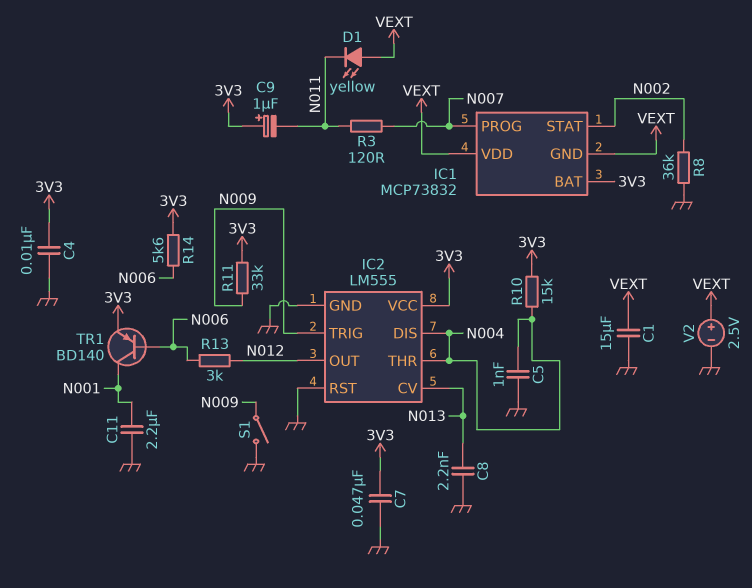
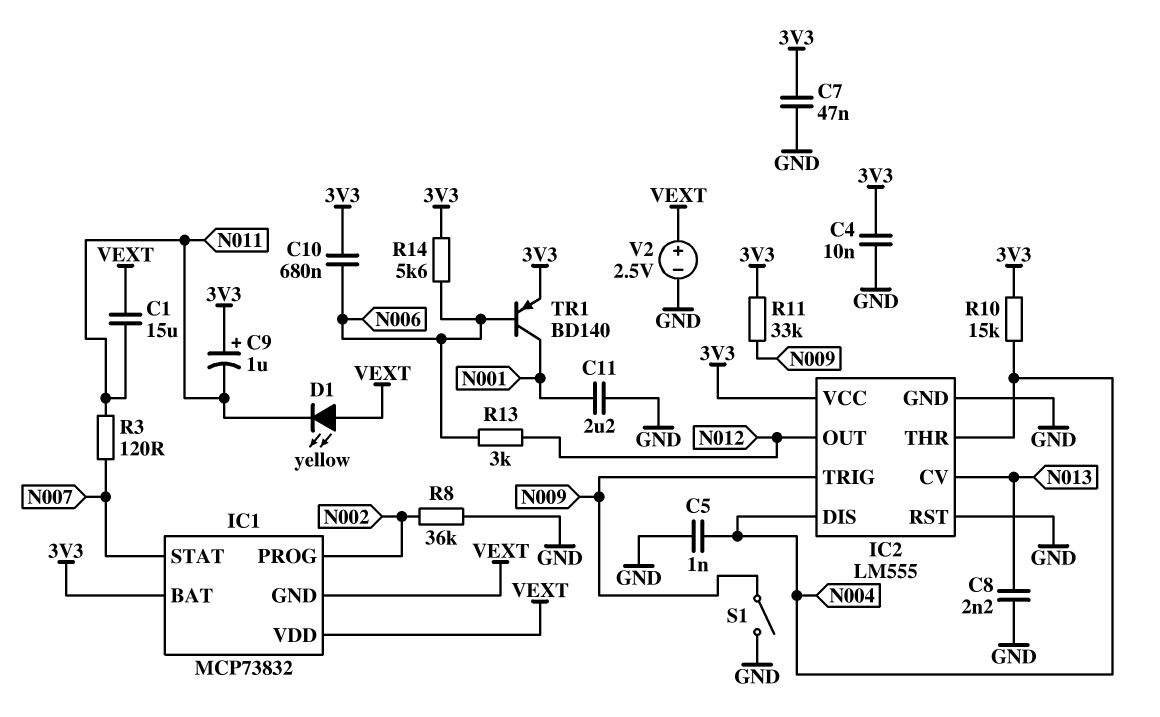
C1: 15uF (GND, VEXT) -> 15uF (N011, VEXT)
C10: none -> 680nF (3V3, N006)
IC1 pin PROG: N007 -> N002
IC1 pin STAT: N002 -> N007

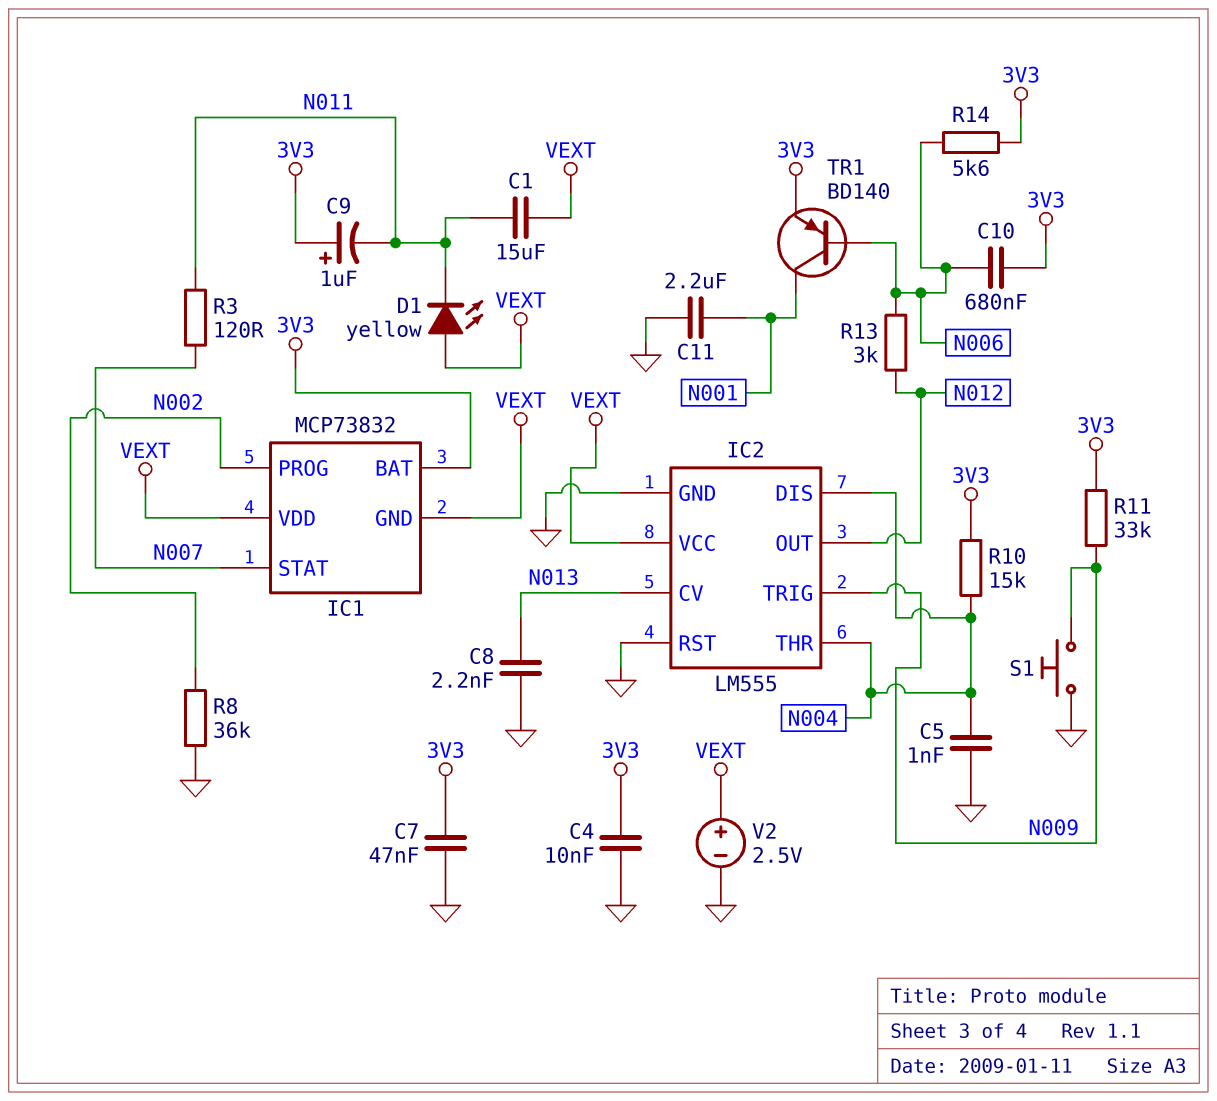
IC2 pin VCC: 3V3 -> VEXT
S1: switch (GND, N009) -> button (GND, N009)

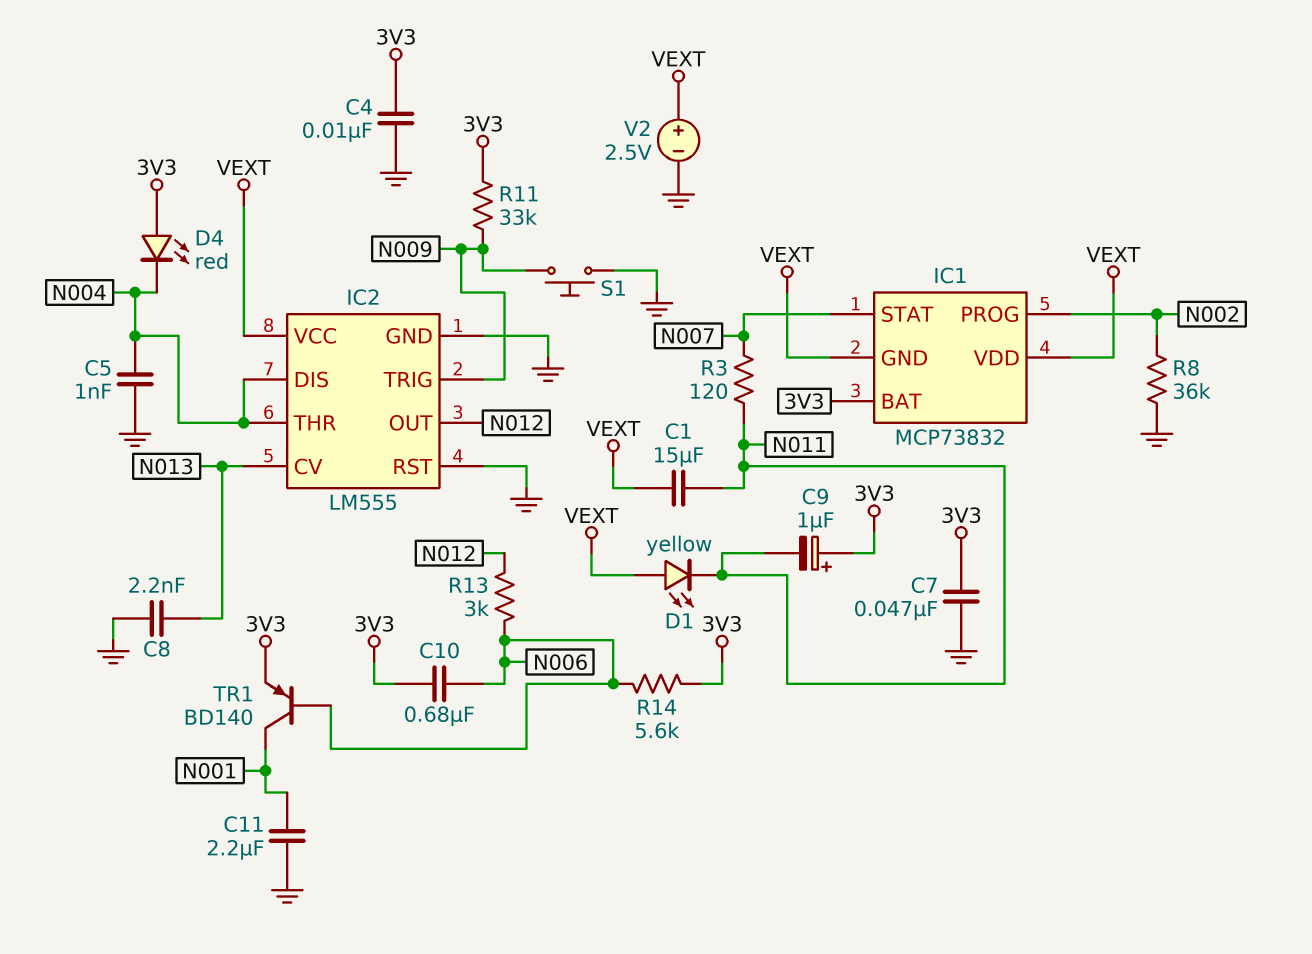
D4: none -> LED red (A 3V3, K N004)
R10: 15k (3V3, N004) -> none

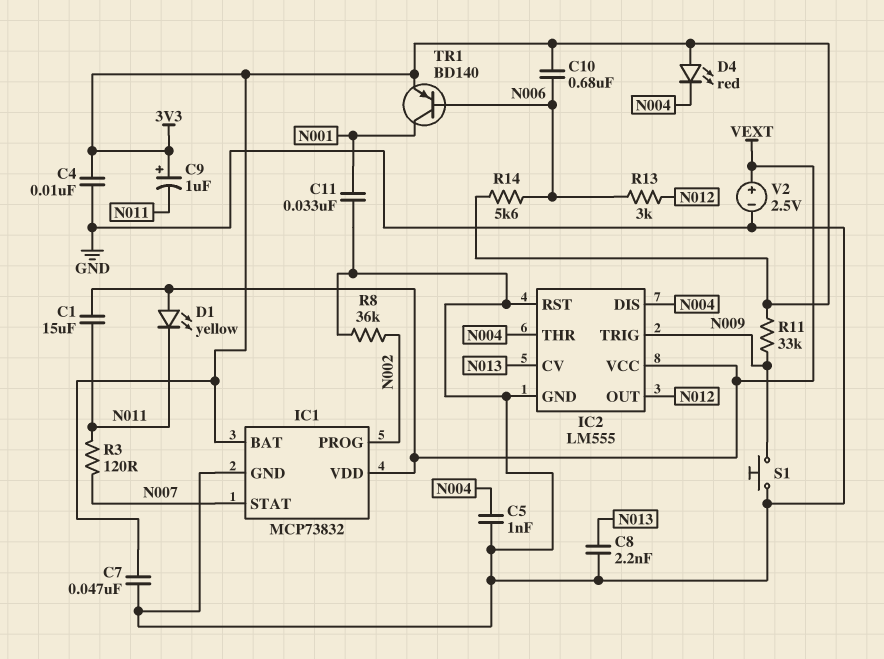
C11: 2.2uF (GND, N001) -> 33nF (GND, N001)
IC1 pin GND: VEXT -> GND

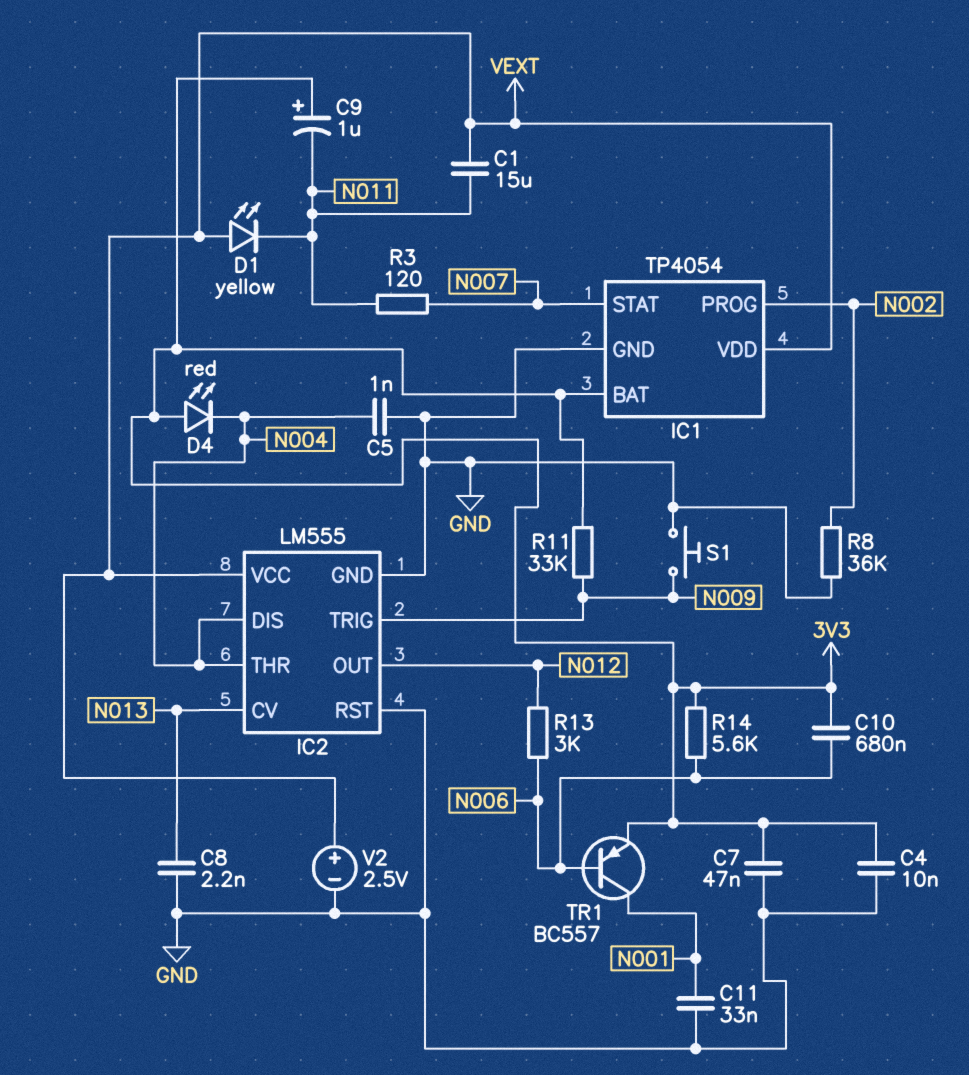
IC1: MCP73832 -> TP4054
TR1: PNP BD140 (B N006, C N001, E 3V3) -> PNP BC557 (B N006, C N001, E 3V3)

